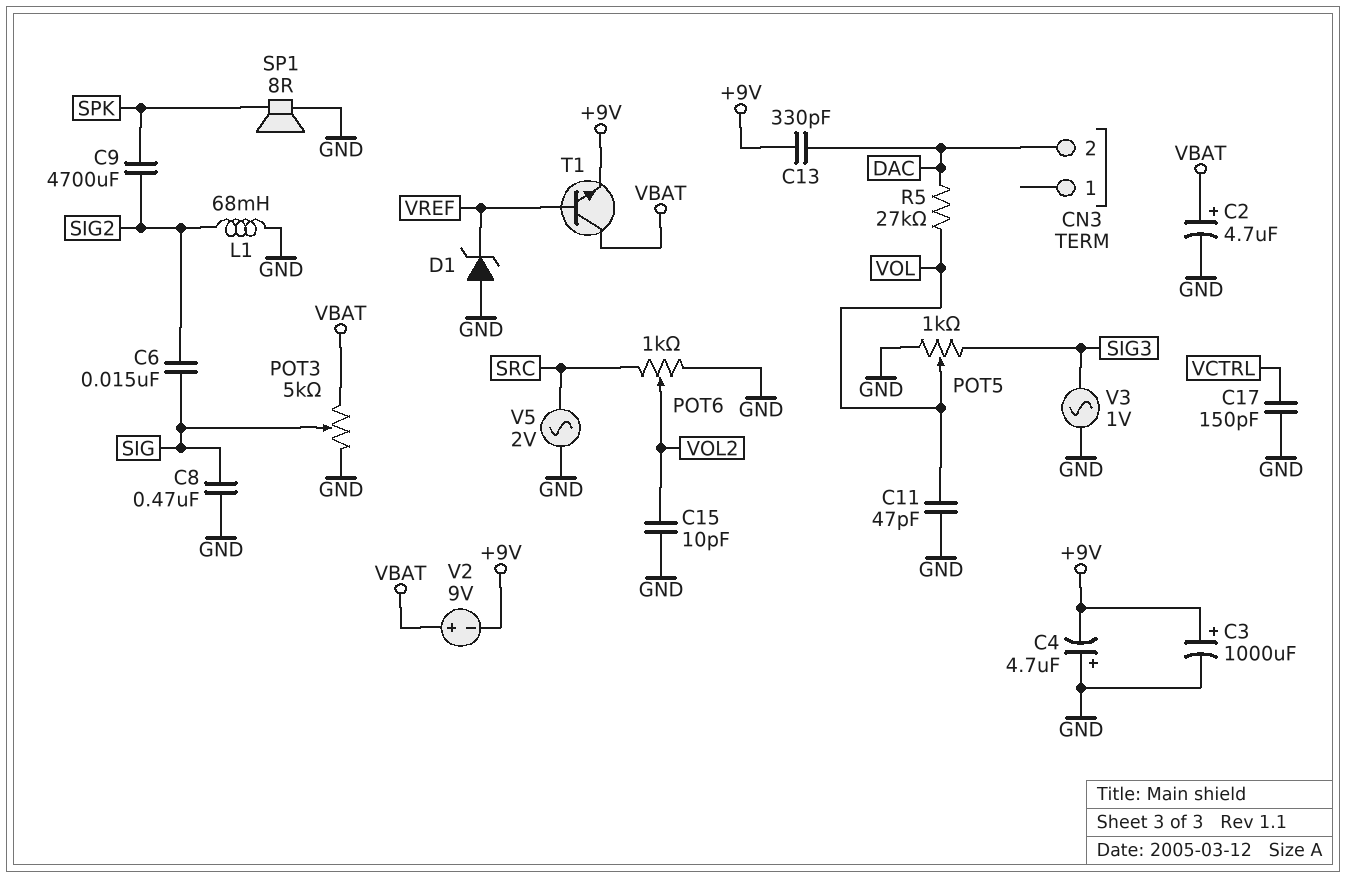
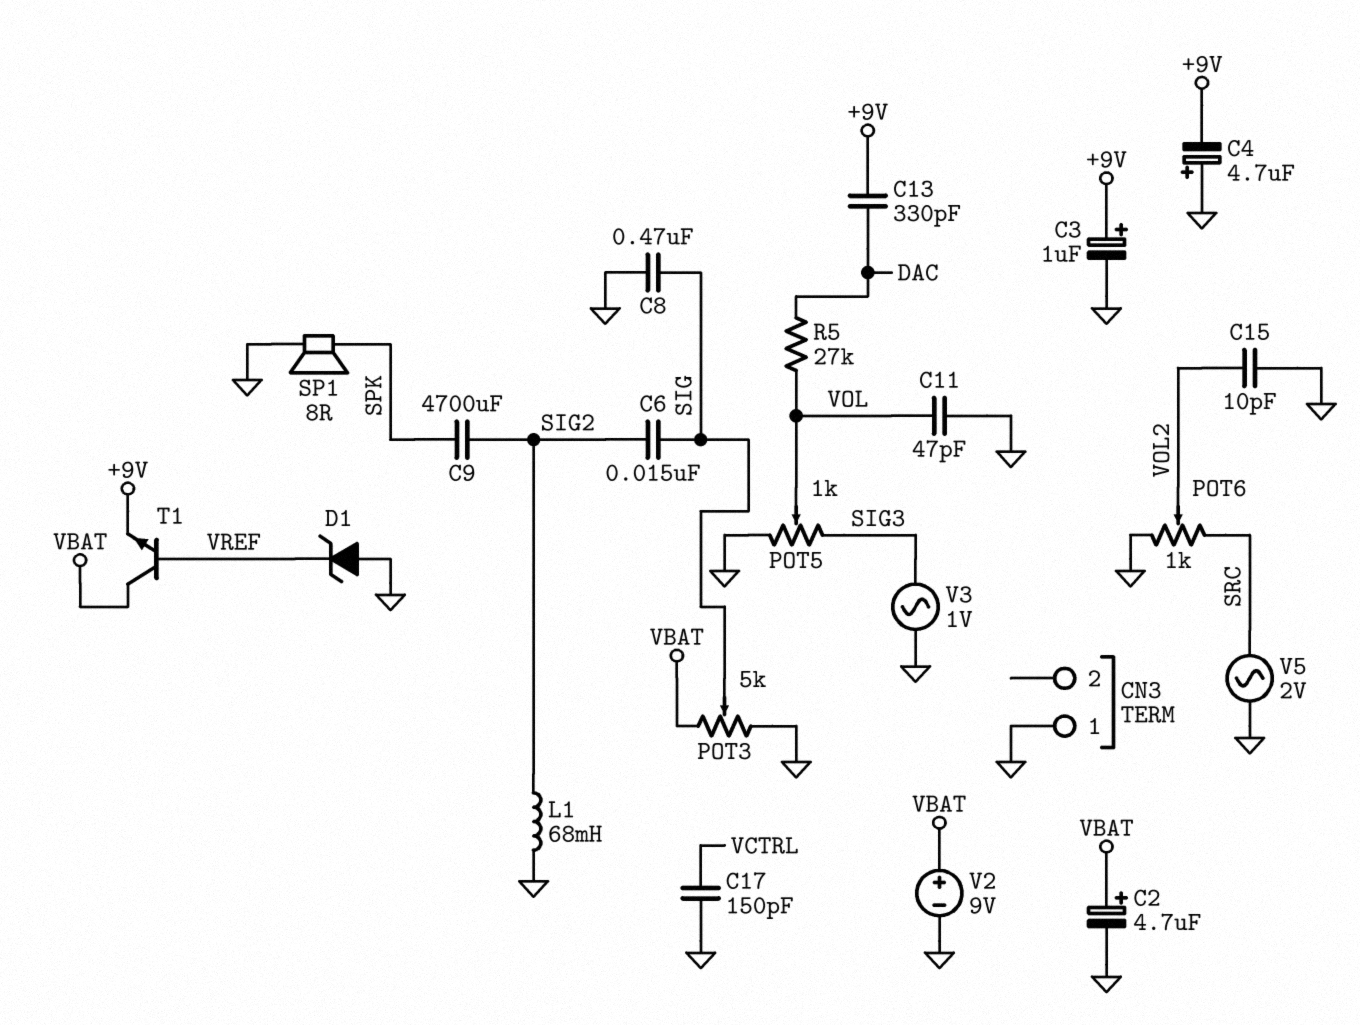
C3: 1000uF (plus +9V, minus GND) -> 1uF (plus +9V, minus GND)
CN3 pin 1: none -> GND
CN3 pin 2: DAC -> none
V2: 9V (plus VBAT, minus +9V) -> 9V (plus VBAT, minus GND)

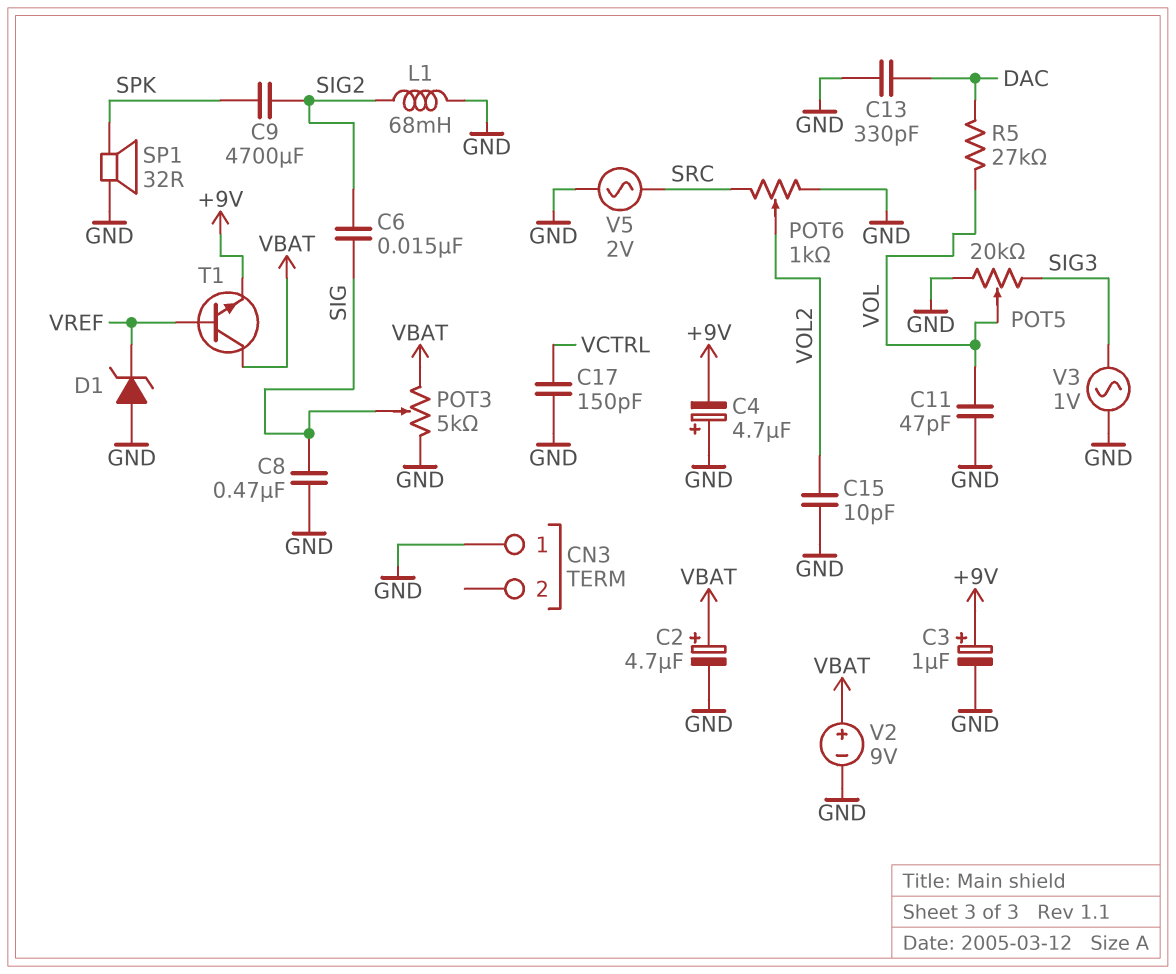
C13: 330pF (+9V, DAC) -> 330pF (DAC, GND)
POT5: 1k (GND, SIG3, wiper VOL) -> 20k (GND, SIG3, wiper VOL)
SP1: speaker 8R (GND, SPK) -> speaker 32R (GND, SPK)

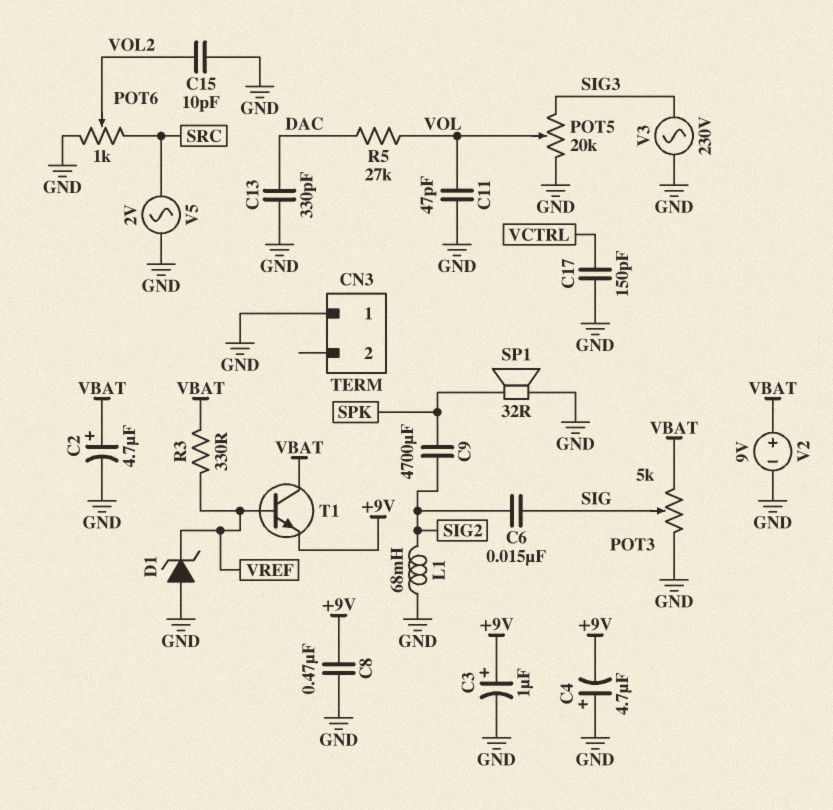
C8: 470nF (GND, SIG) -> 470nF (+9V, GND)
R3: none -> 330 (VBAT, VREF)
V3: AC 1V (GND, SIG3) -> AC 230V (GND, SIG3)

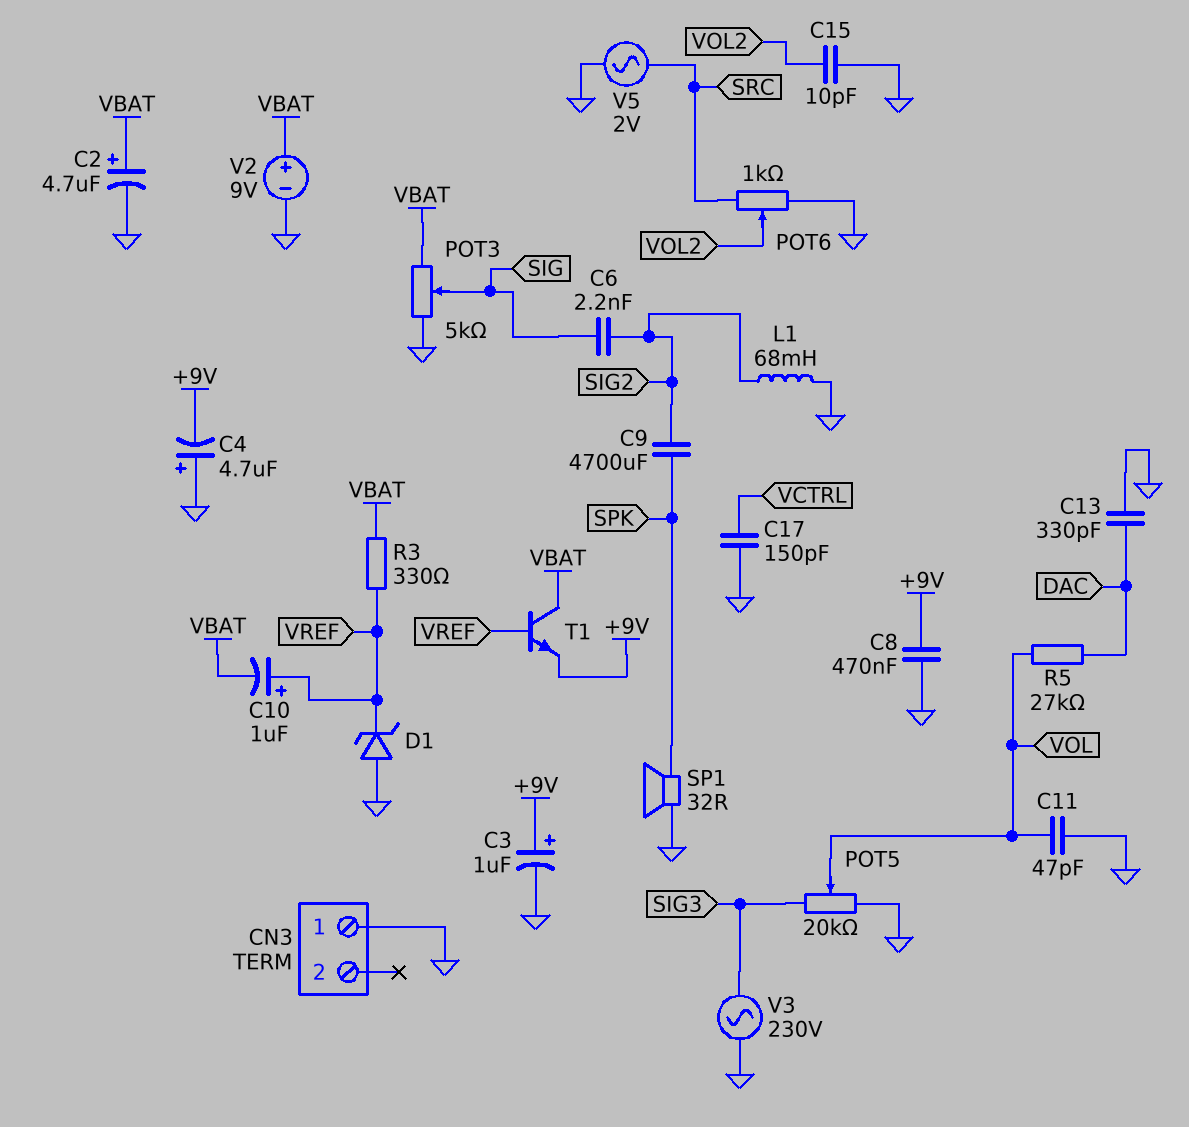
C6: 15nF (SIG, SIG2) -> 2.2nF (SIG, SIG2)
C10: none -> 1uF (plus VREF, minus VBAT)

